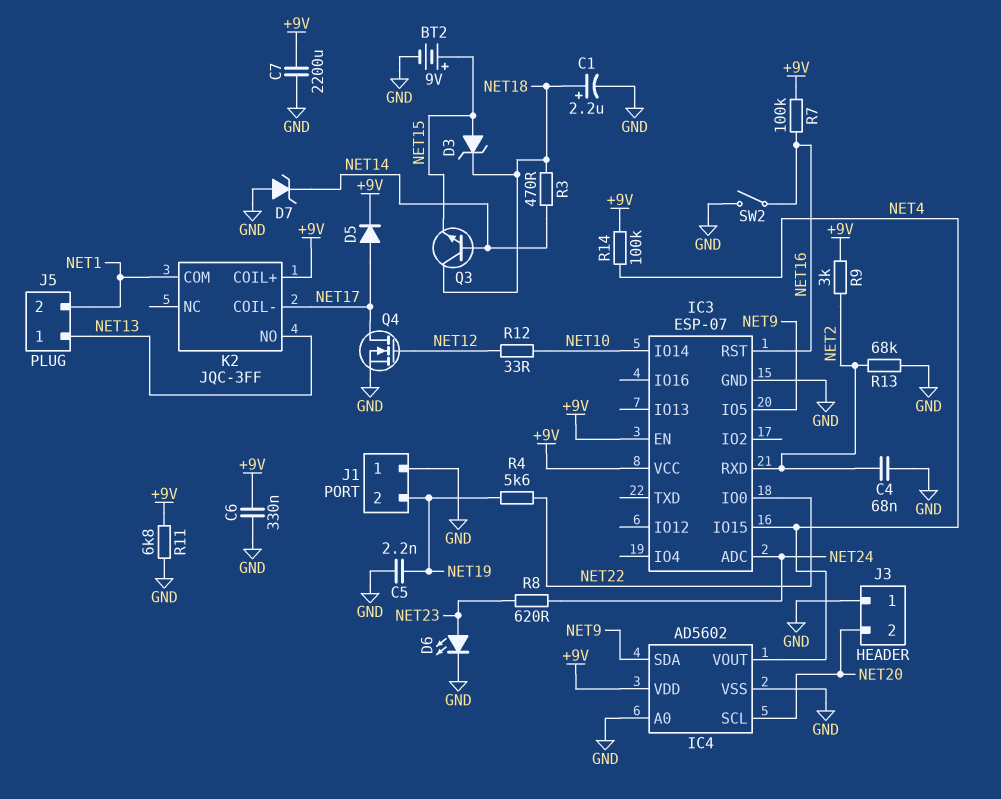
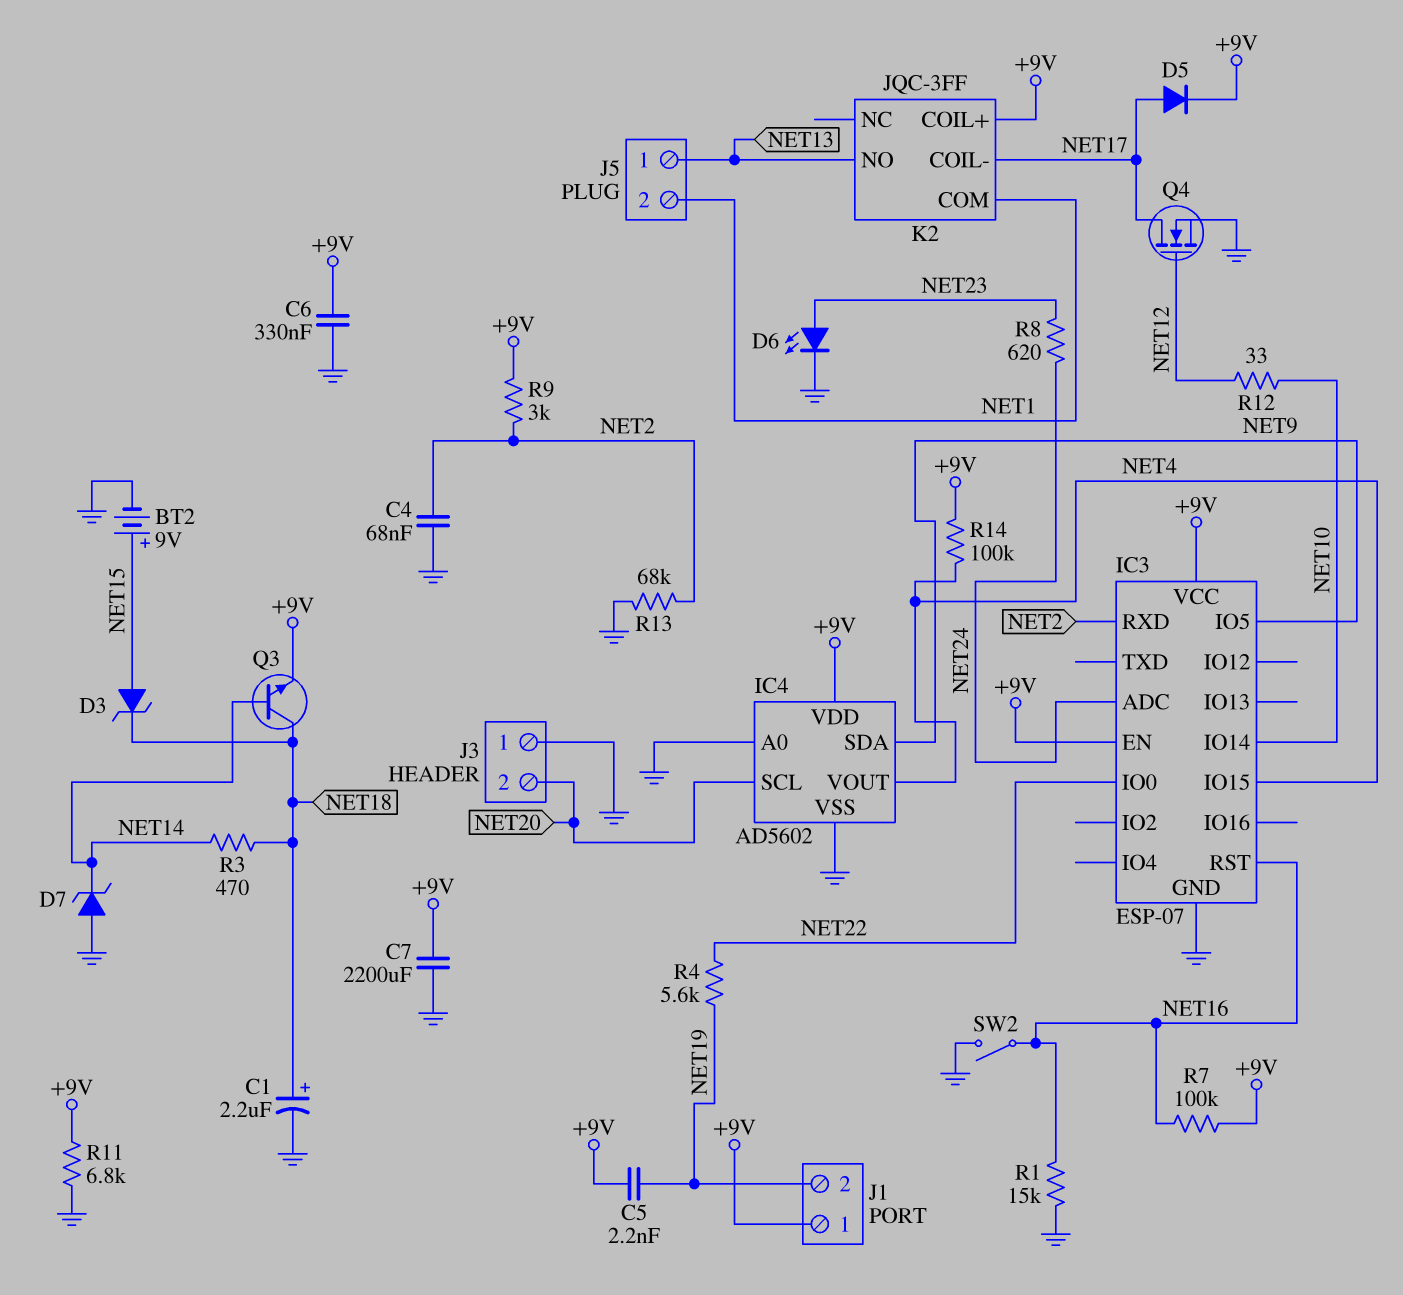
C5: 2.2nF (GND, NET19) -> 2.2nF (+9V, NET19)
J1 pin 1: GND -> +9V
Q3: NPN (B NET14, C NET18, E NET15) -> NPN (B NET14, C NET18, E +9V)
R1: none -> 15k (GND, NET16)

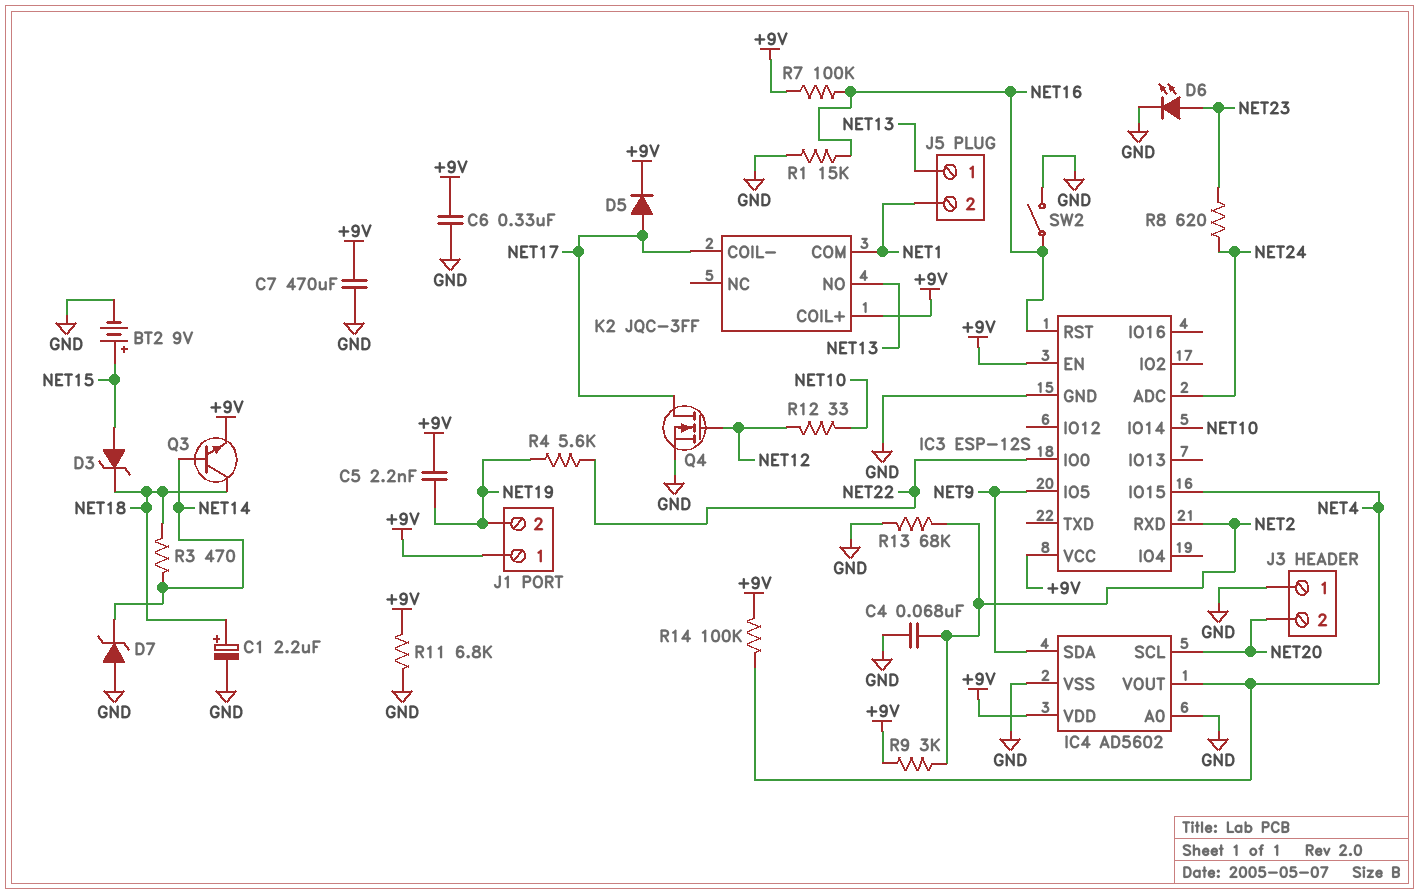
C7: 2200uF (+9V, GND) -> 470uF (+9V, GND)
IC3: ESP-07 -> ESP-12S

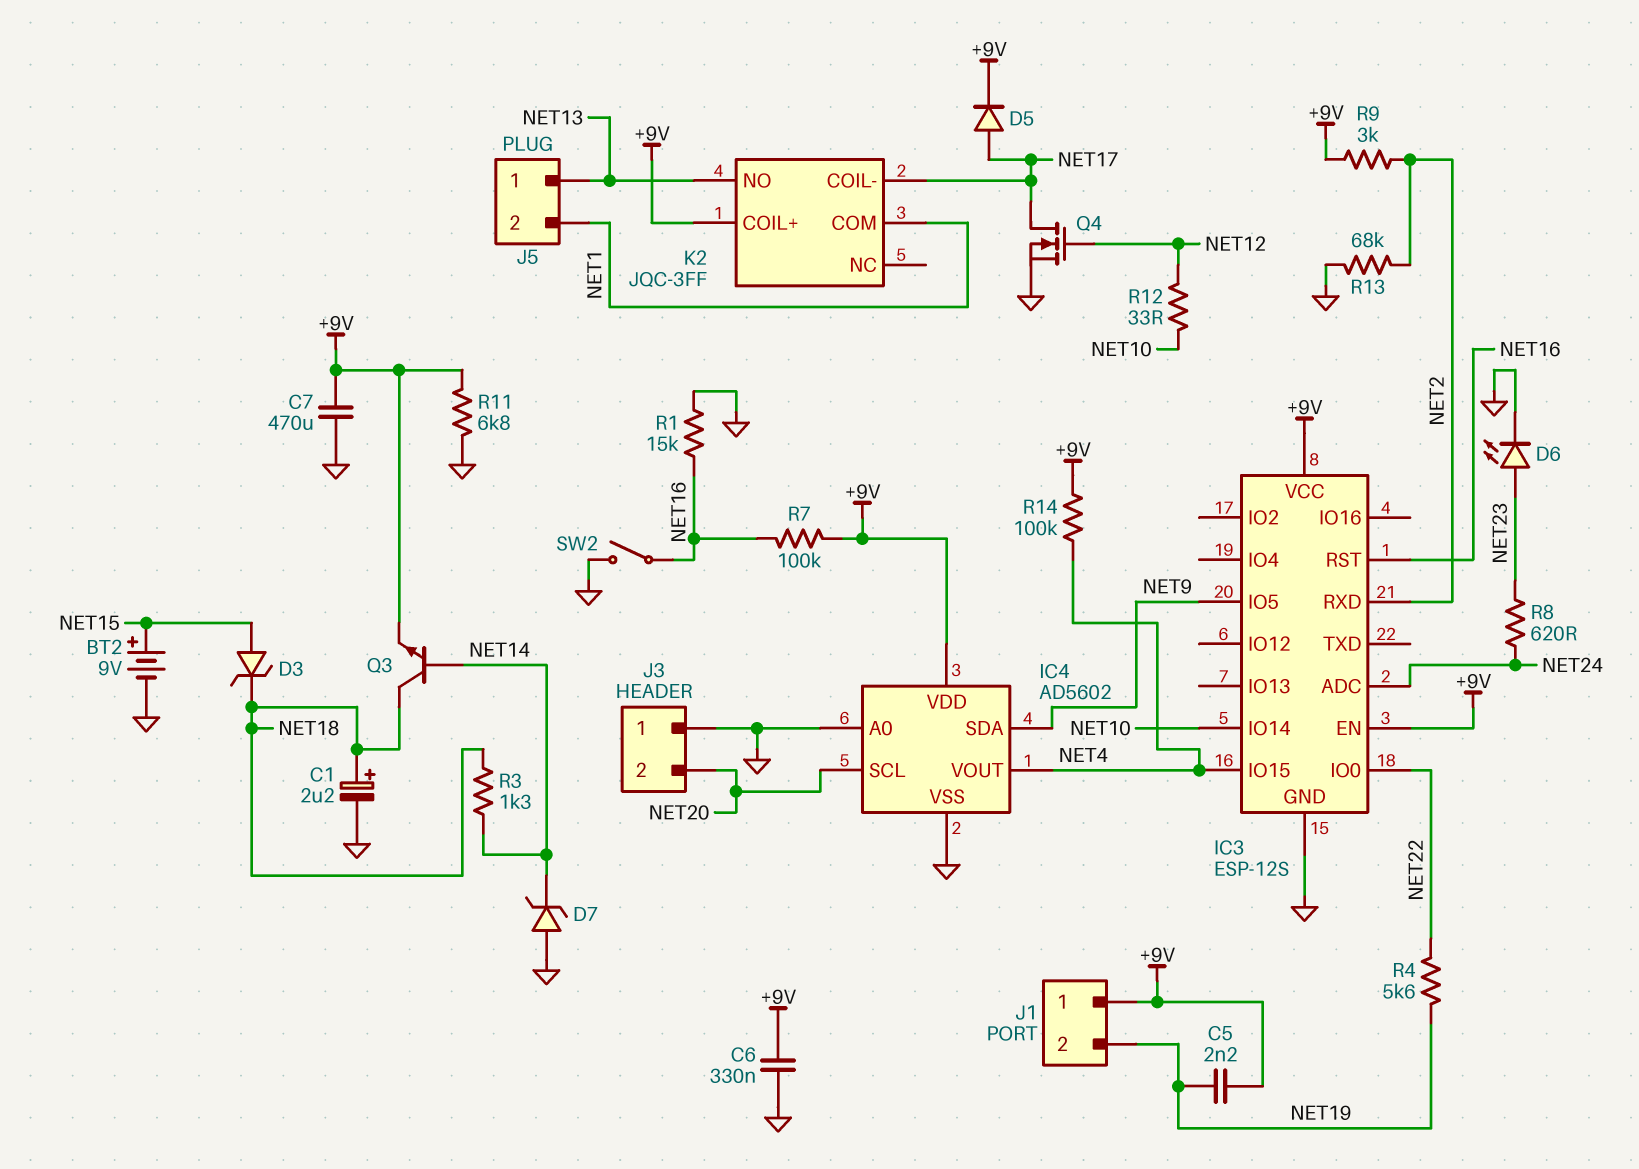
C4: 68nF (GND, NET2) -> none
R3: 470 (NET14, NET18) -> 1.3k (NET14, NET18)

